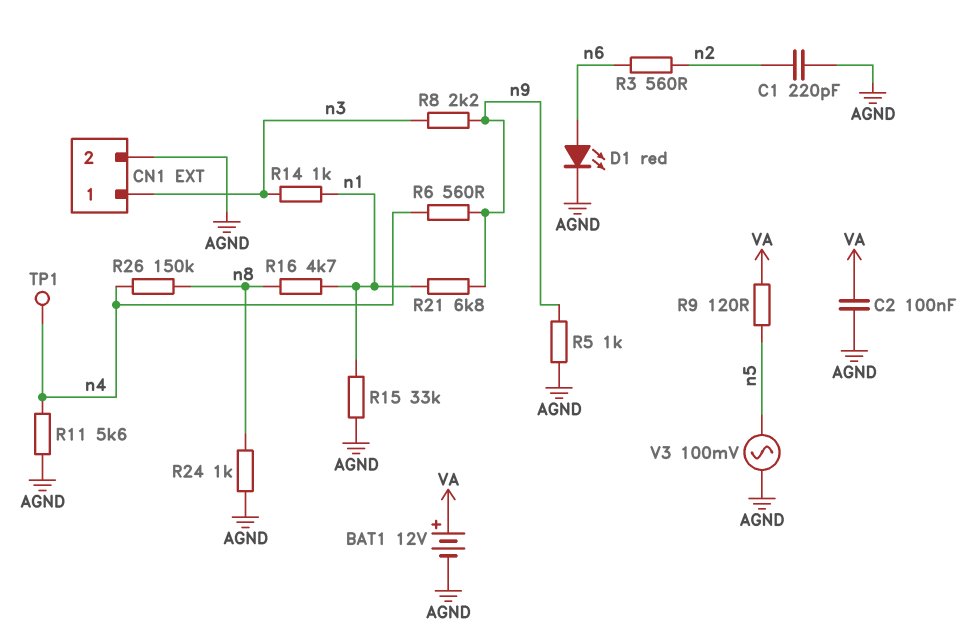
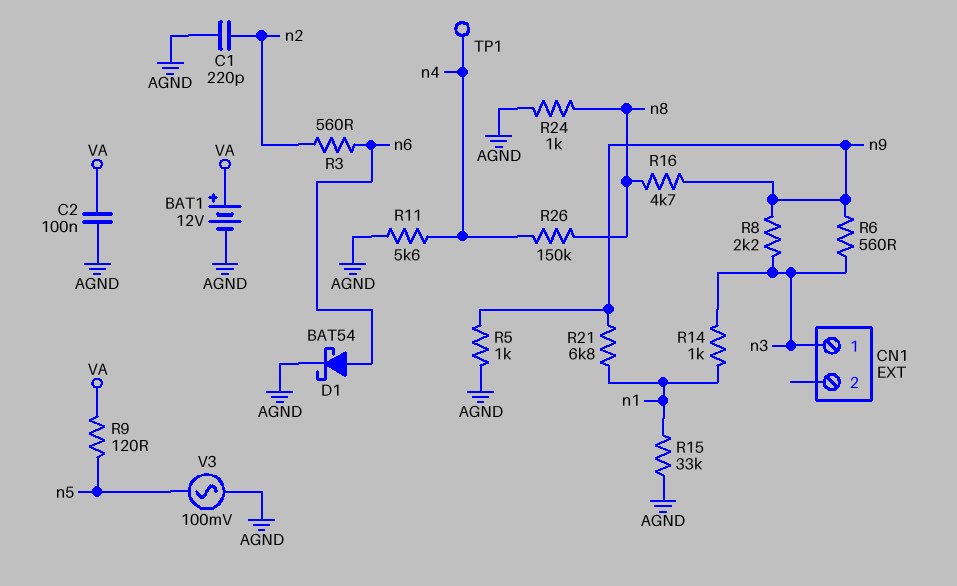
CN1 pin 2: AGND -> none
D1: LED red (A n6, K AGND) -> schottky BAT54 (A n6, K AGND)
R6: 560 (n4, n9) -> 560 (n3, n9)
R16: 4.7k (n1, n8) -> 4.7k (n8, n9)

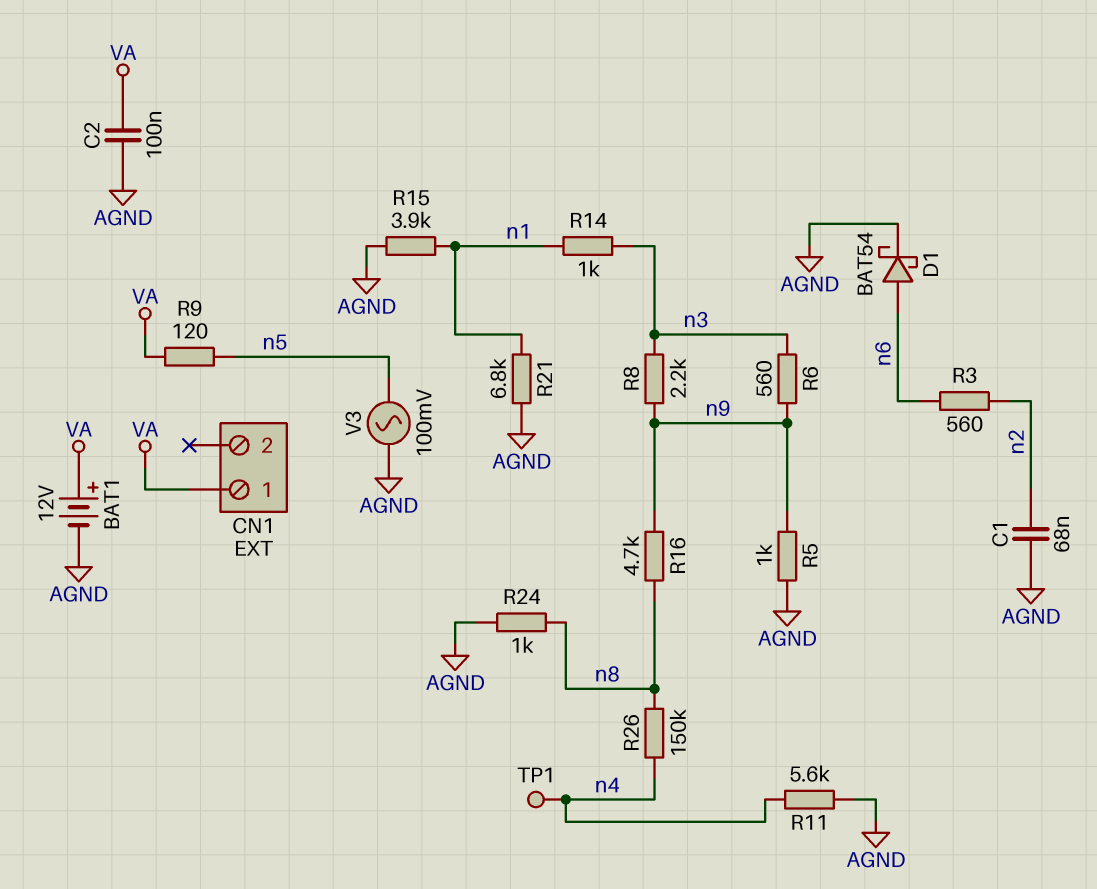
C1: 220pF (AGND, n2) -> 68nF (AGND, n2)
CN1 pin 1: n3 -> VA
R15: 33k (AGND, n1) -> 3.9k (AGND, n1)
R21: 6.8k (n1, n9) -> 6.8k (AGND, n1)

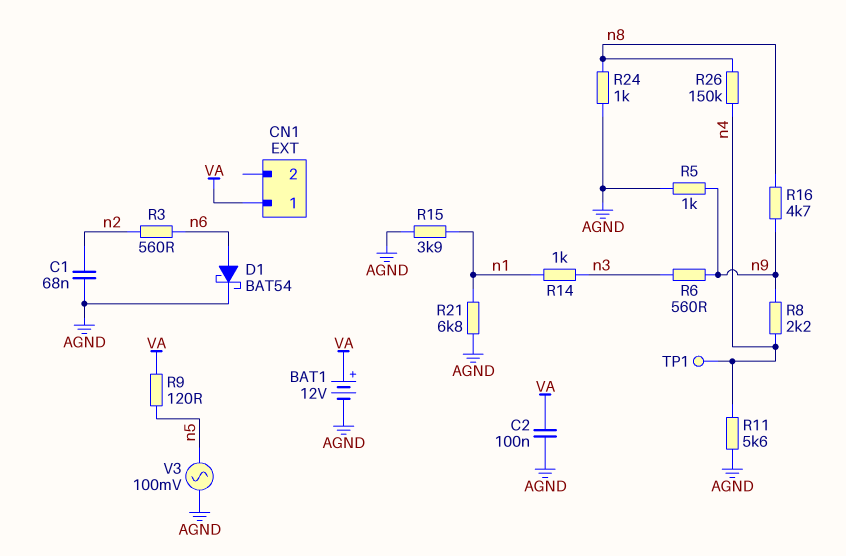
R8: 2.2k (n3, n9) -> 2.2k (n4, n9)

